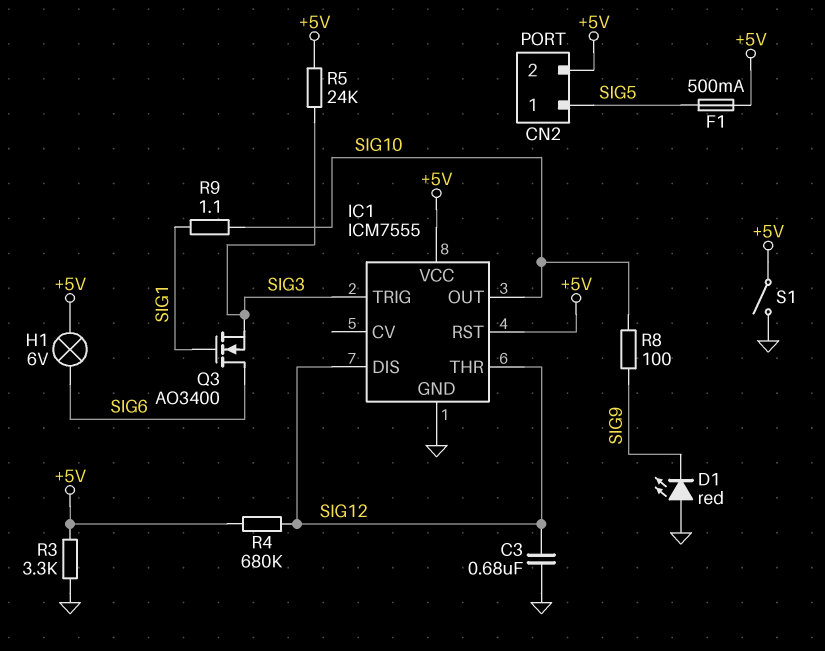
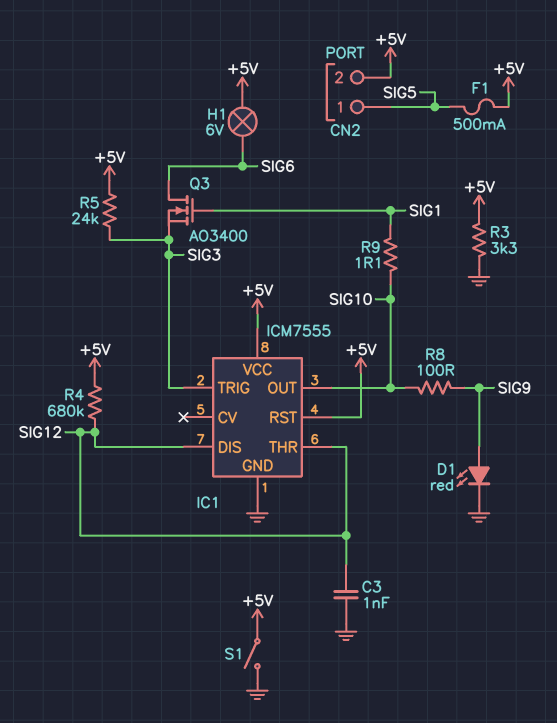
C3: 680nF (GND, SIG12) -> 1nF (GND, SIG12)
D1: LED red (A GND, K SIG9) -> LED red (A SIG9, K GND)

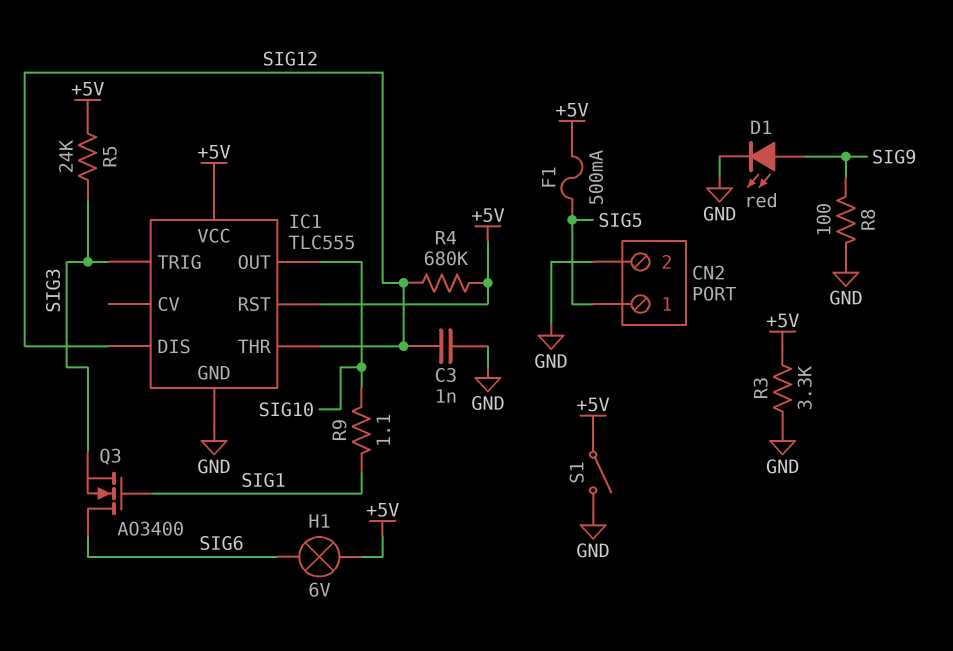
CN2 pin 2: +5V -> GND
IC1: ICM7555 -> TLC555
R8: 100 (SIG9, SIG10) -> 100 (GND, SIG9)

